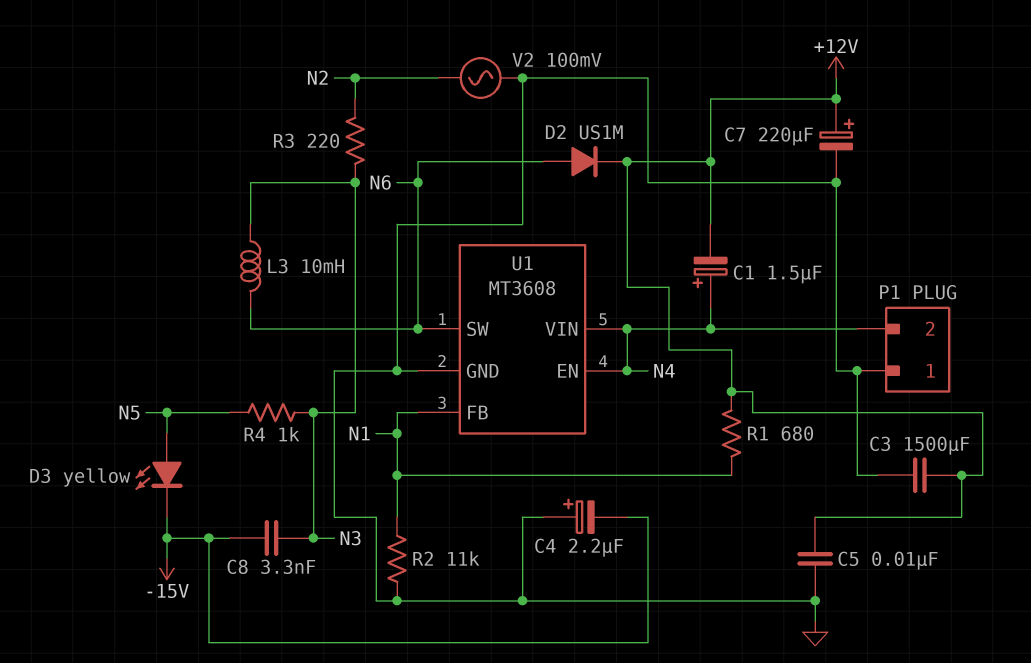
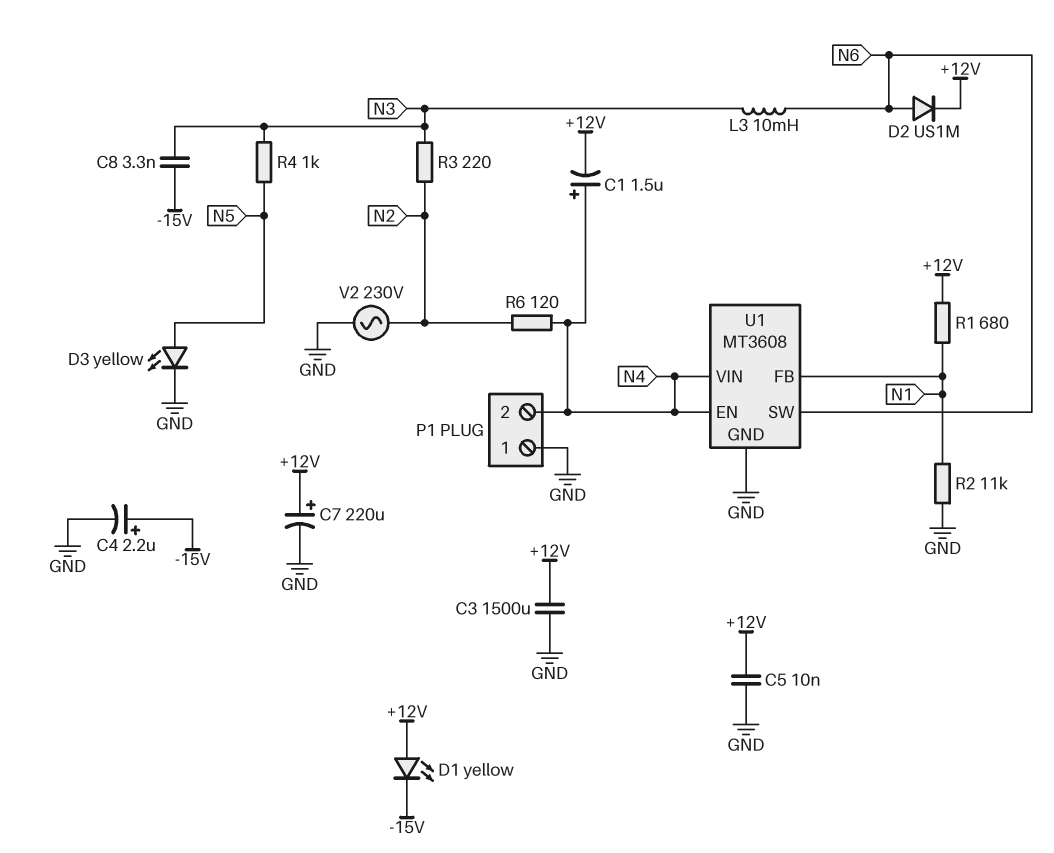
C4: 2.2uF (plus GND, minus -15V) -> 2.2uF (plus -15V, minus GND)
D1: none -> LED yellow (A +12V, K -15V)
D3: LED yellow (A N5, K -15V) -> LED yellow (A N5, K GND)
R6: none -> 120 (N2, N4)
V2: AC 100mV (GND, N2) -> AC 230V (GND, N2)

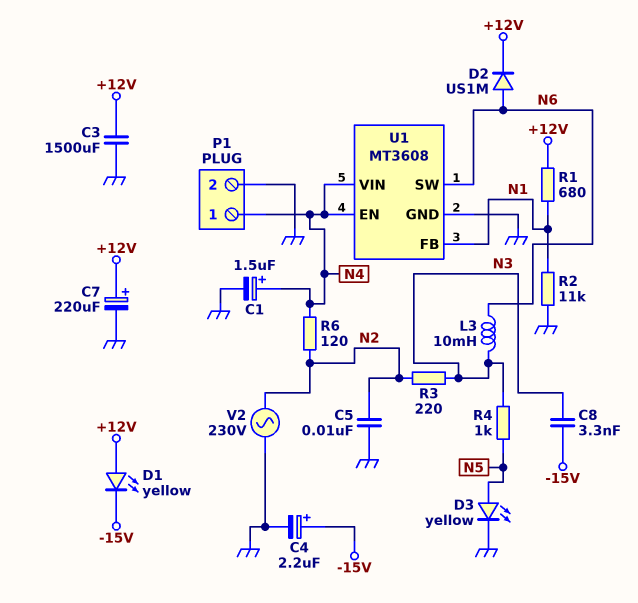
C1: 1.5uF (plus N4, minus +12V) -> 1.5uF (plus N4, minus GND)
C5: 10nF (+12V, GND) -> 10nF (GND, N2)
P1 pin 1: GND -> N4
P1 pin 2: N4 -> GND

